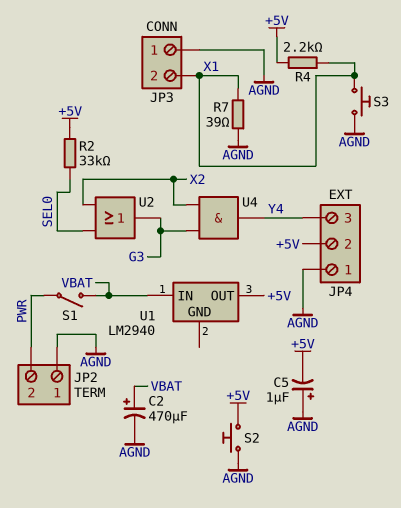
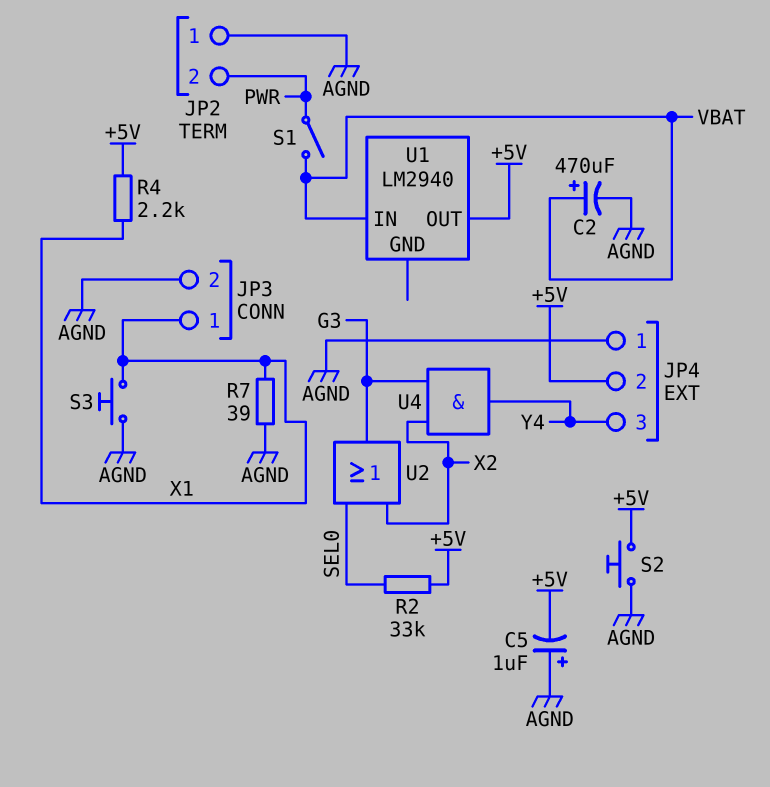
JP3 pin 1: AGND -> X1
JP3 pin 2: X1 -> AGND

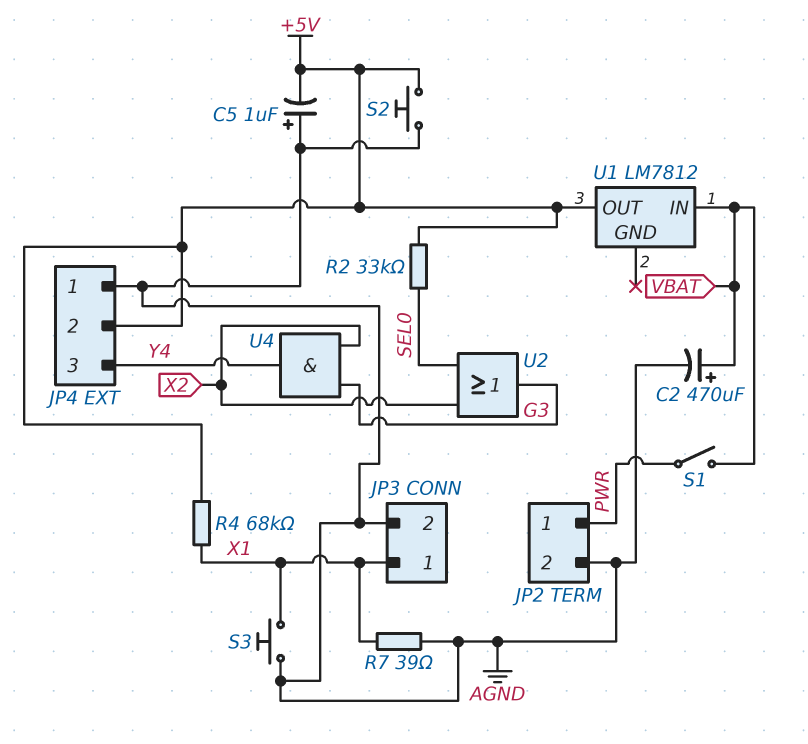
JP2 pin 1: AGND -> PWR
JP2 pin 2: PWR -> AGND
R4: 2.2k (+5V, X1) -> 68k (+5V, X1)
U1: LM2940 -> LM7812

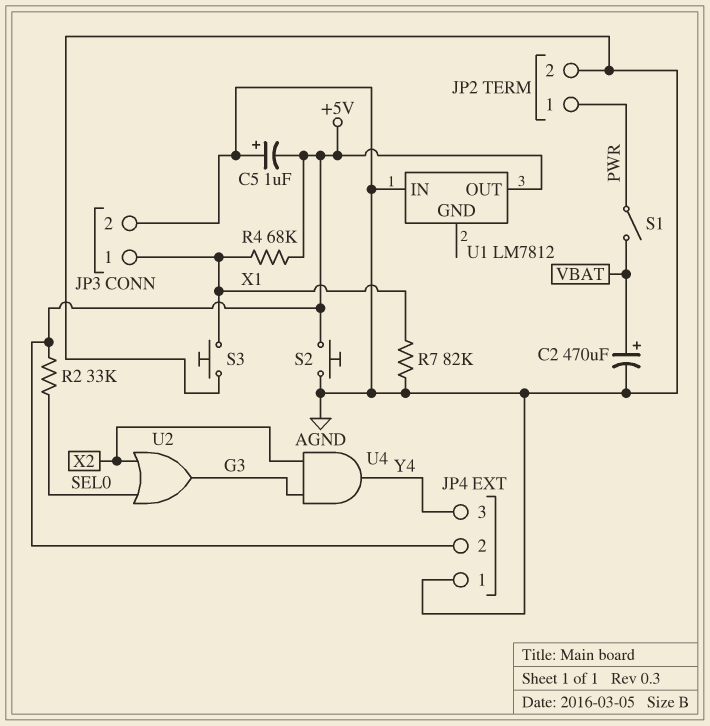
R7: 39 (AGND, X1) -> 82k (AGND, X1)
U1 pin IN: VBAT -> AGND

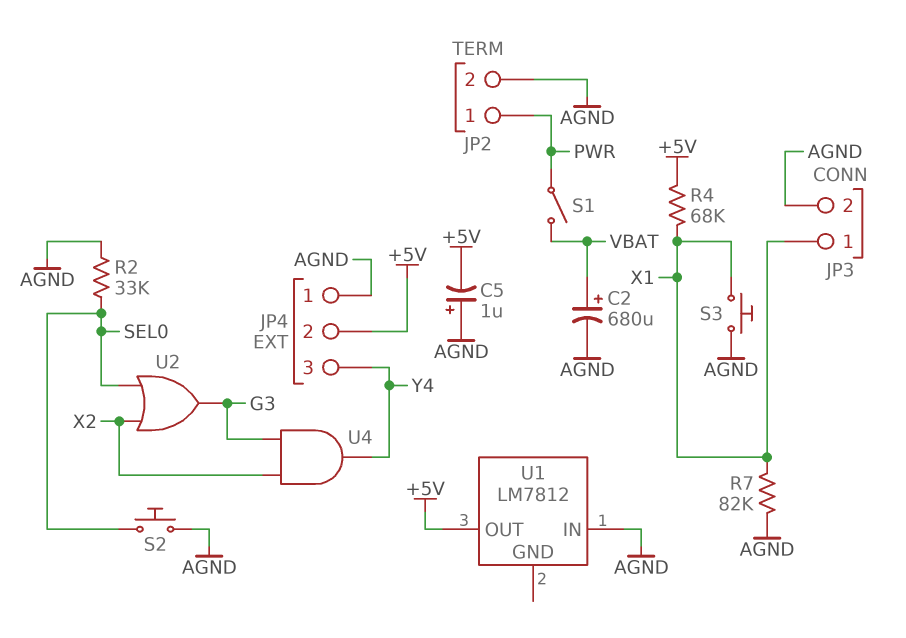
C2: 470uF (plus VBAT, minus AGND) -> 680uF (plus VBAT, minus AGND)
R2: 33k (+5V, SEL0) -> 33k (AGND, SEL0)
S2: button (+5V, AGND) -> button (AGND, SEL0)

